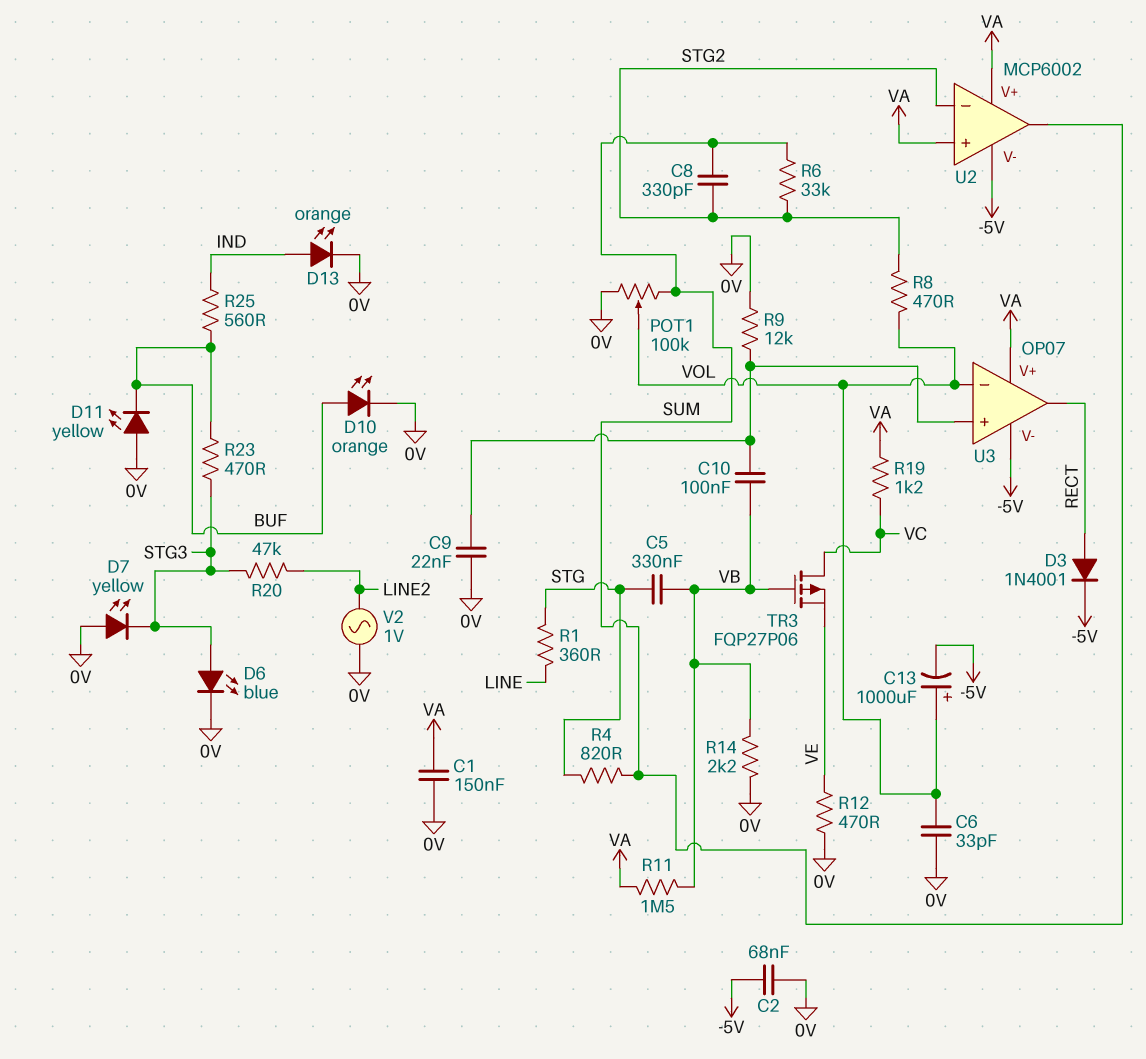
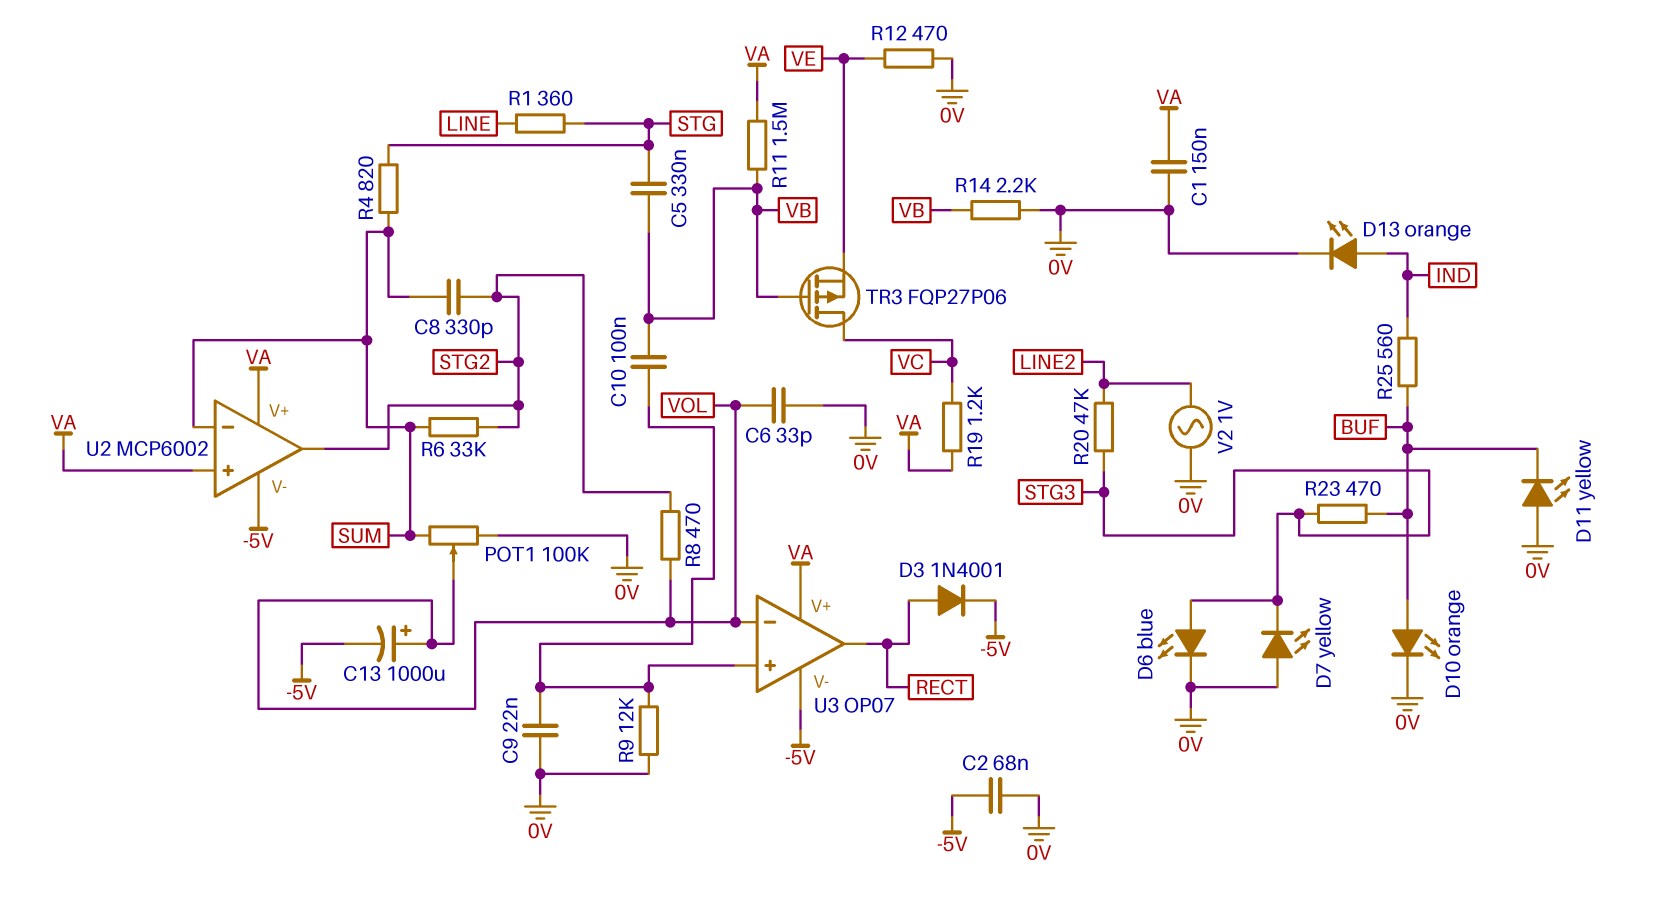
U2 pin in-: STG2 -> SUM
U2 pin out: SUM -> STG2

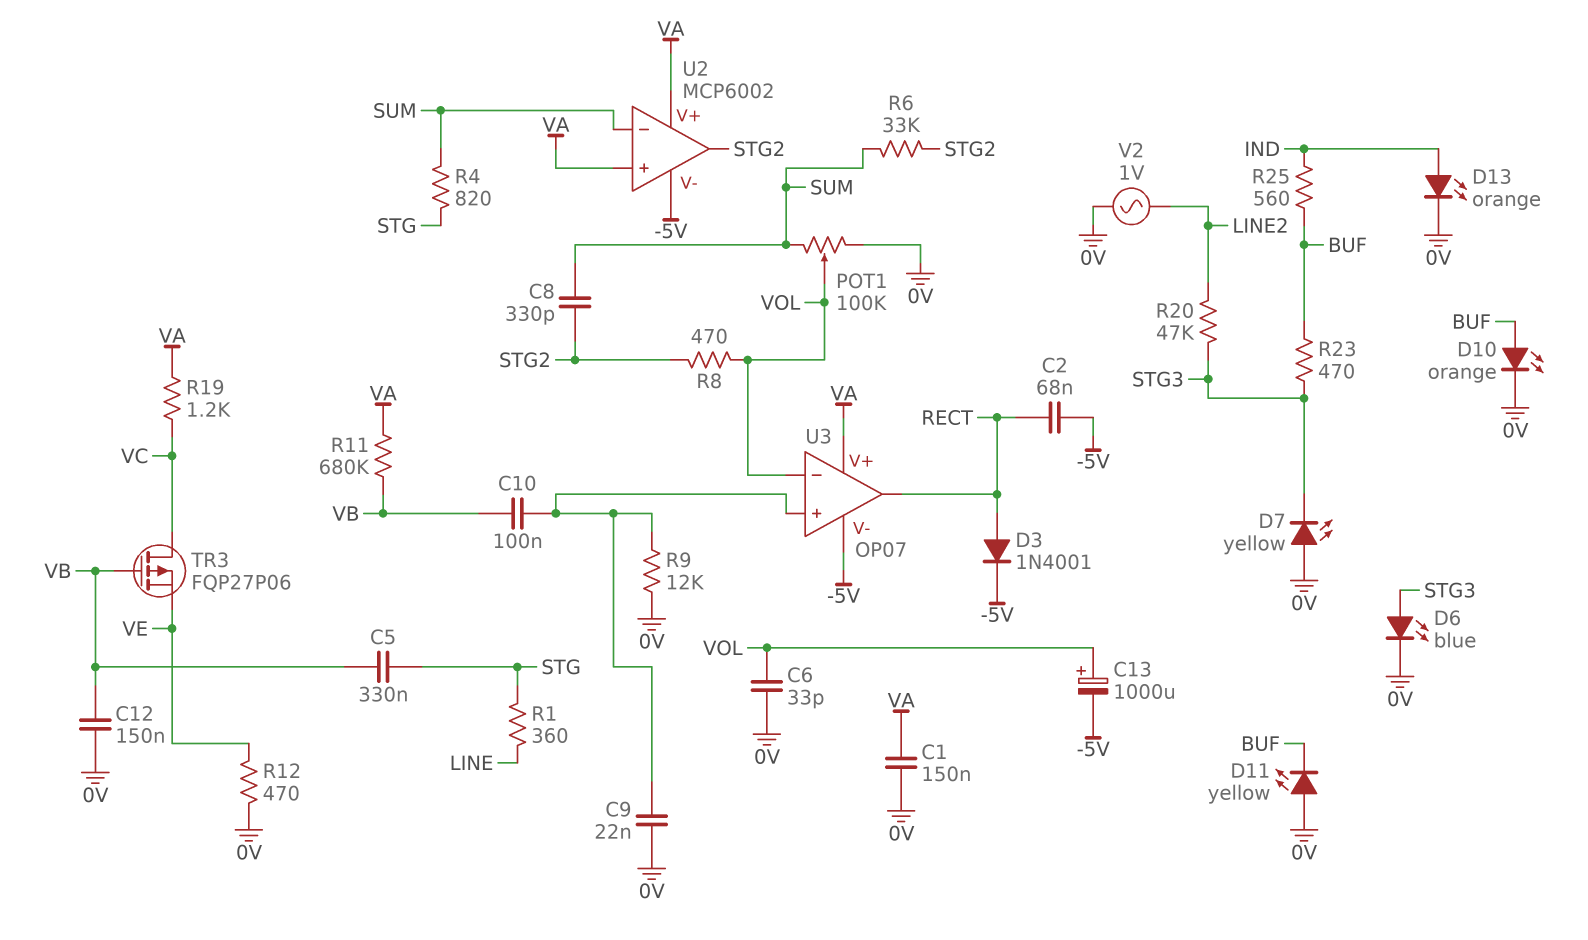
C2: 68nF (-5V, 0V) -> 68nF (-5V, RECT)
C12: none -> 150nF (0V, VB)
R11: 1.5M (VA, VB) -> 680k (VA, VB)
R14: 2.2k (0V, VB) -> none

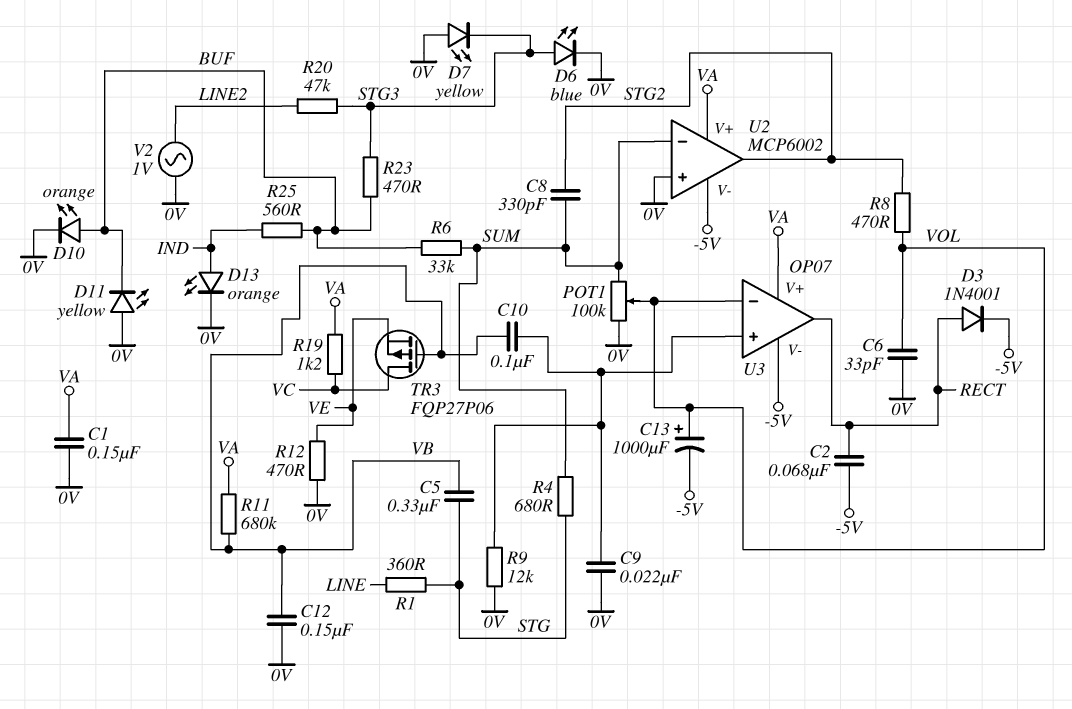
R4: 820 (STG, SUM) -> 680 (STG, SUM)
R6: 33k (STG2, SUM) -> 33k (BUF, SUM)
U2 pin in+: VA -> 0V

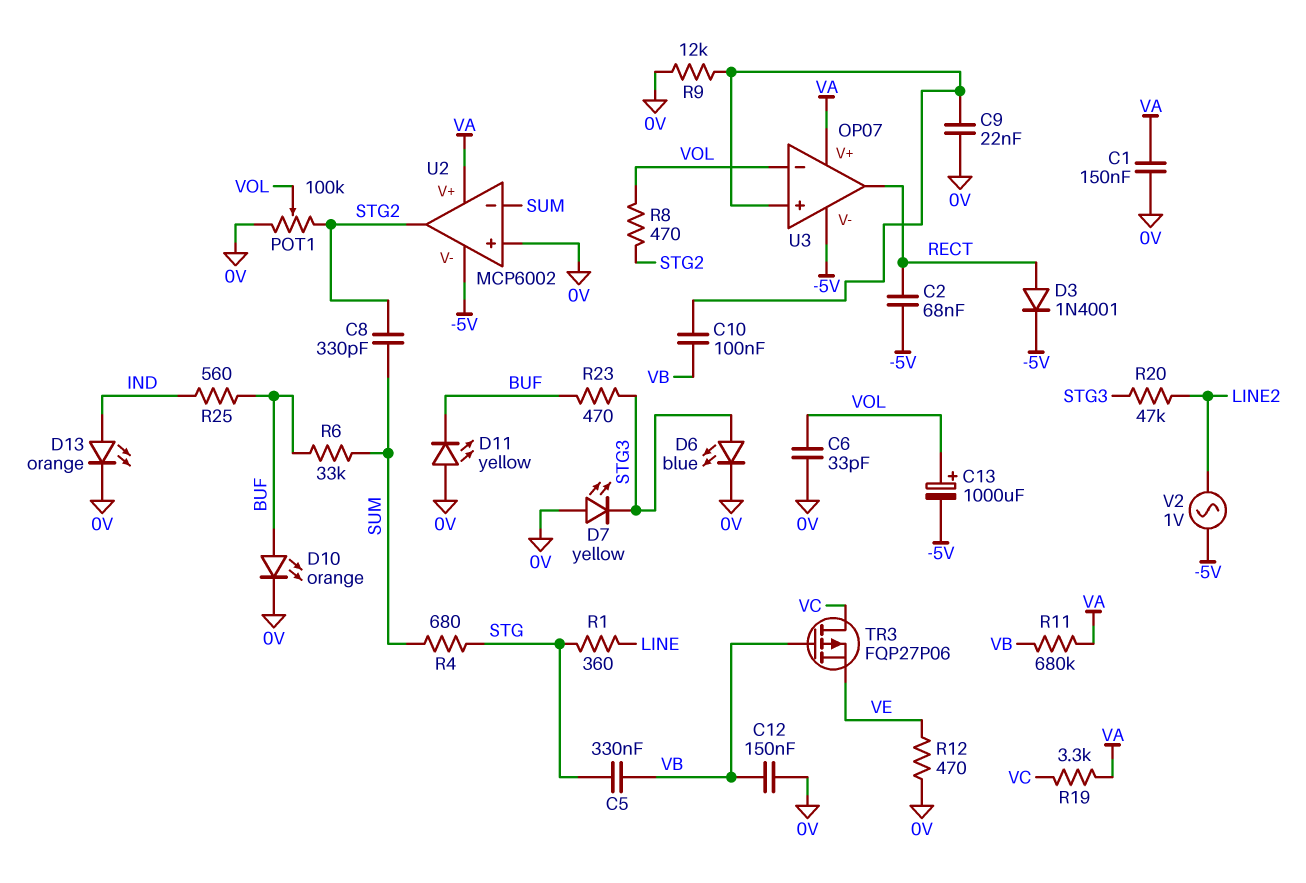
POT1: 100k (0V, SUM, wiper VOL) -> 100k (0V, STG2, wiper VOL)
R19: 1.2k (VA, VC) -> 3.3k (VA, VC)
V2: AC 1V (0V, LINE2) -> AC 1V (-5V, LINE2)

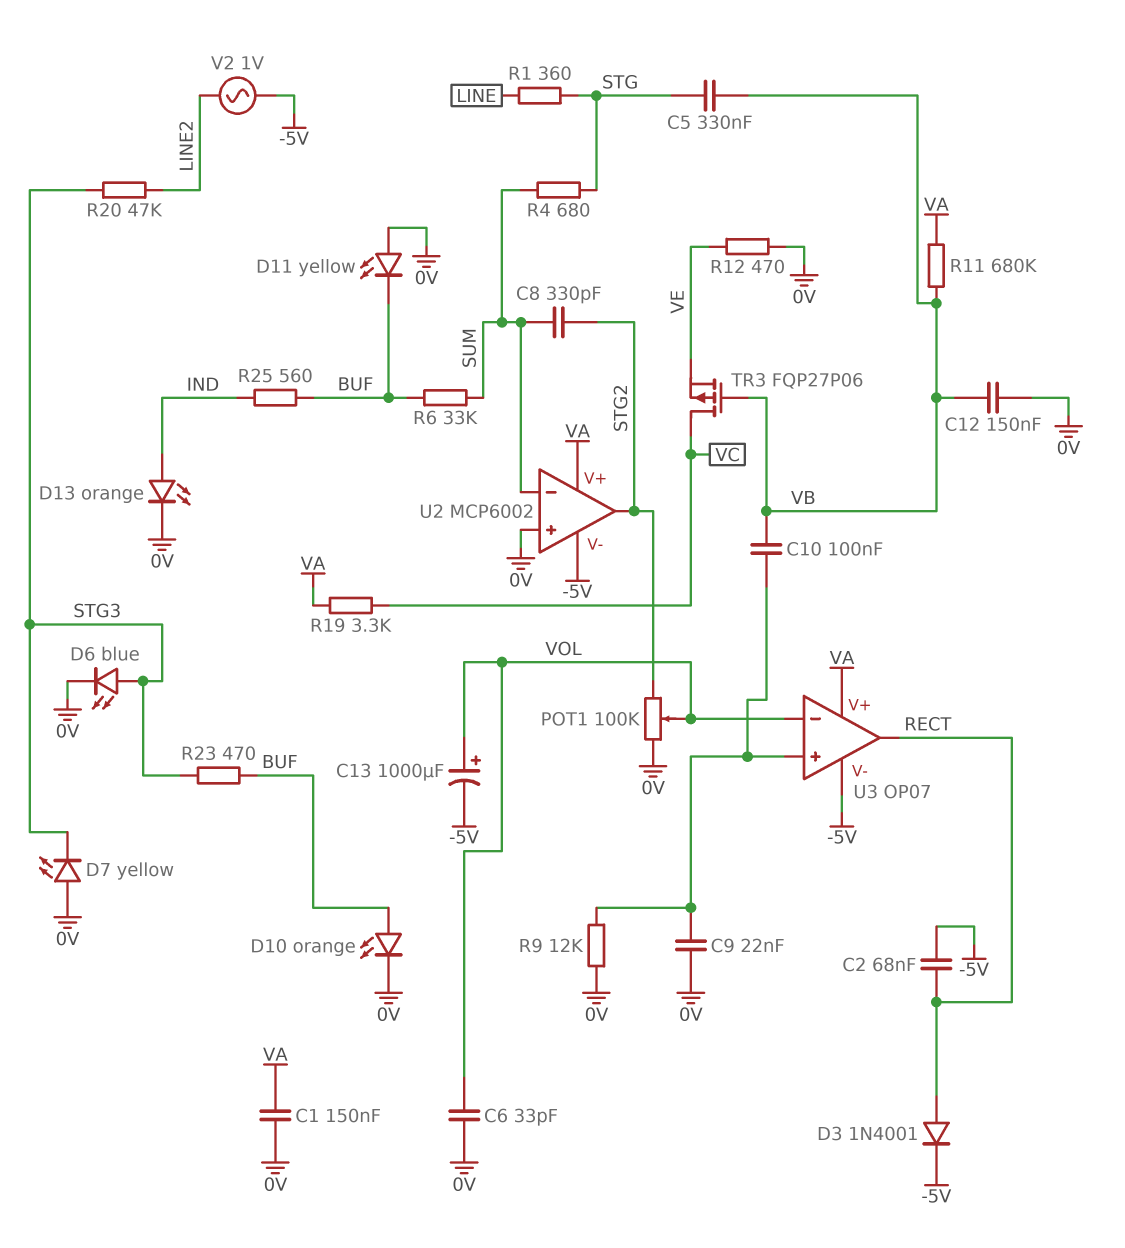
R8: 470 (STG2, VOL) -> none

